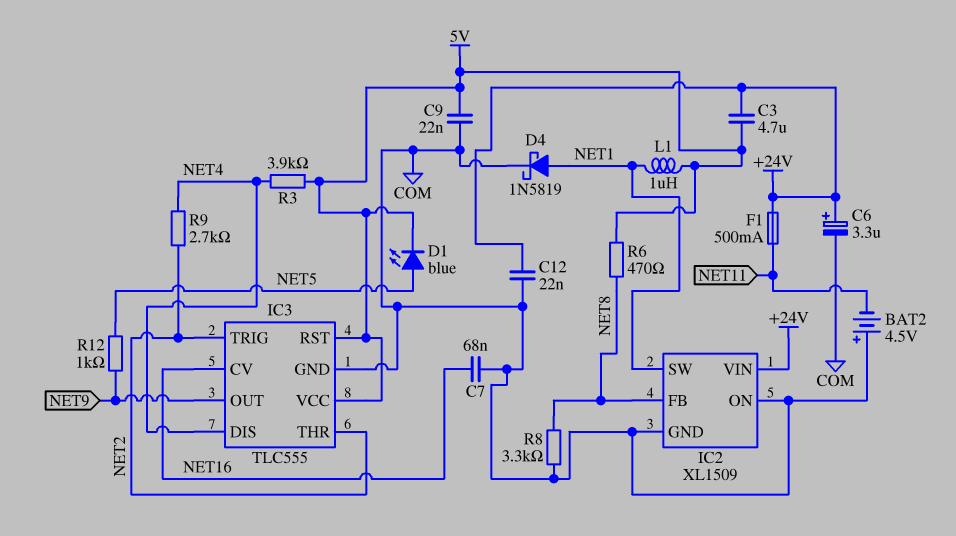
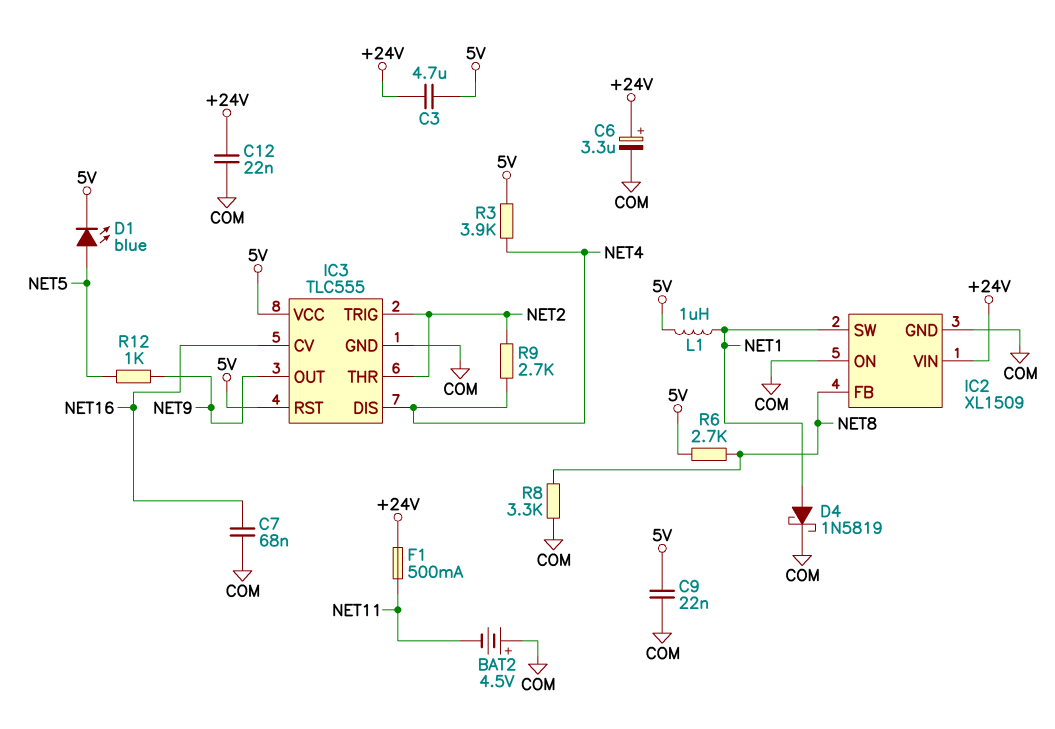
R6: 470 (5V, NET8) -> 2.7k (5V, NET8)

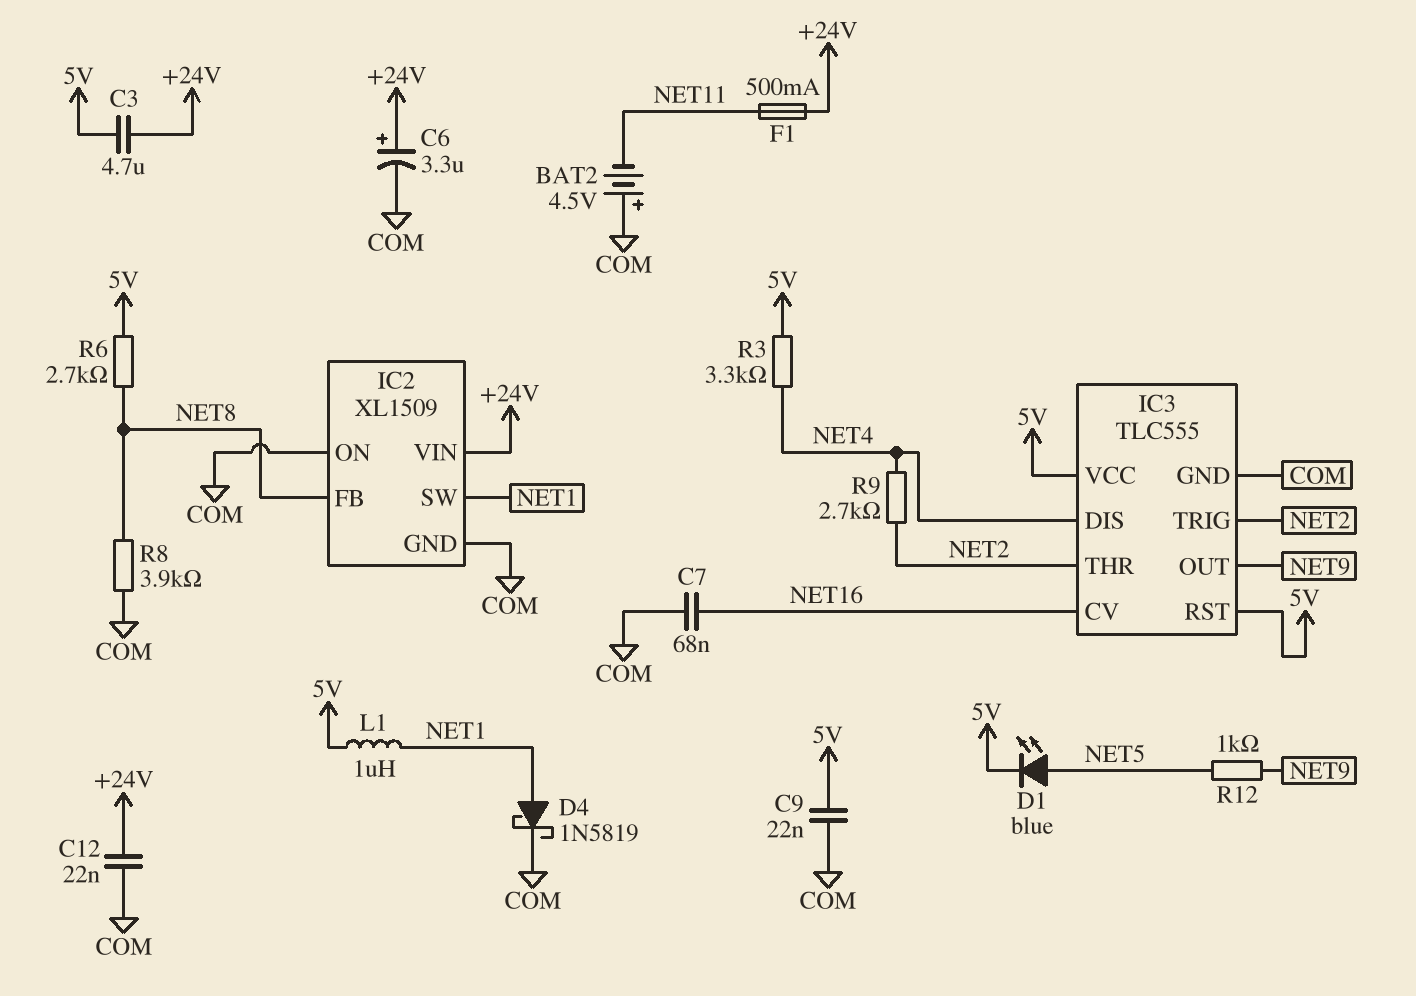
R3: 3.9k (5V, NET4) -> 3.3k (5V, NET4)
R8: 3.3k (COM, NET8) -> 3.9k (COM, NET8)

